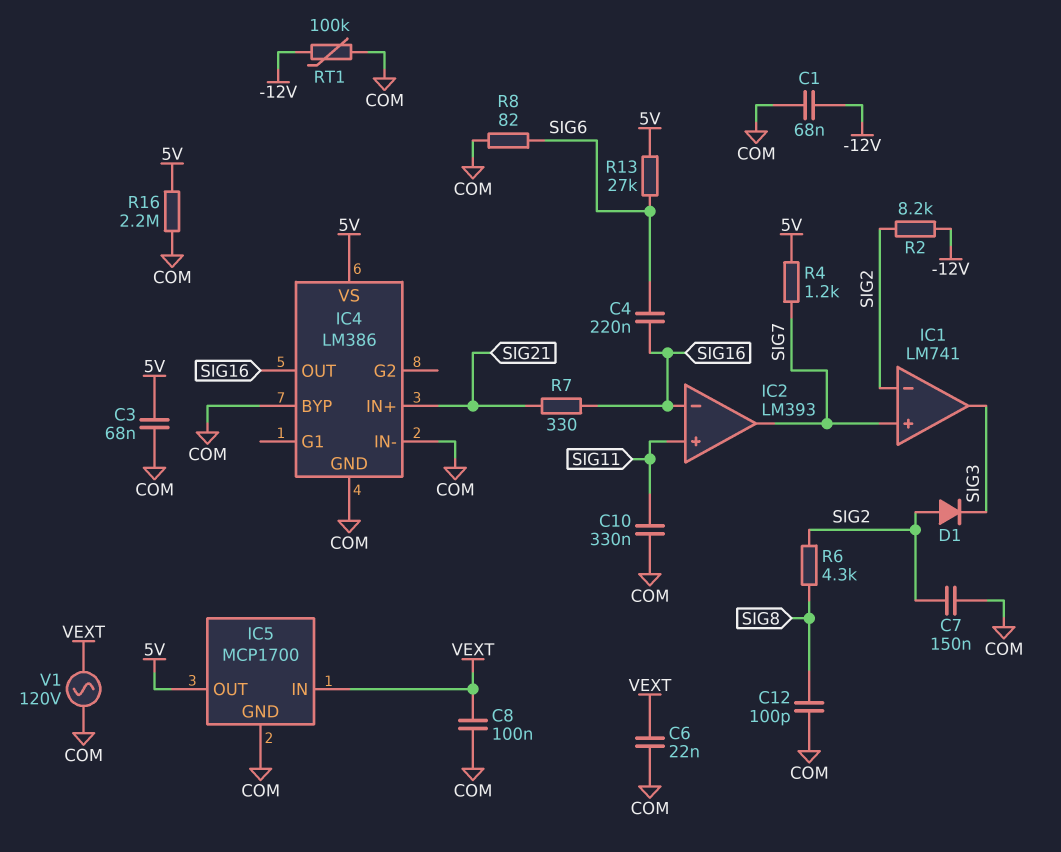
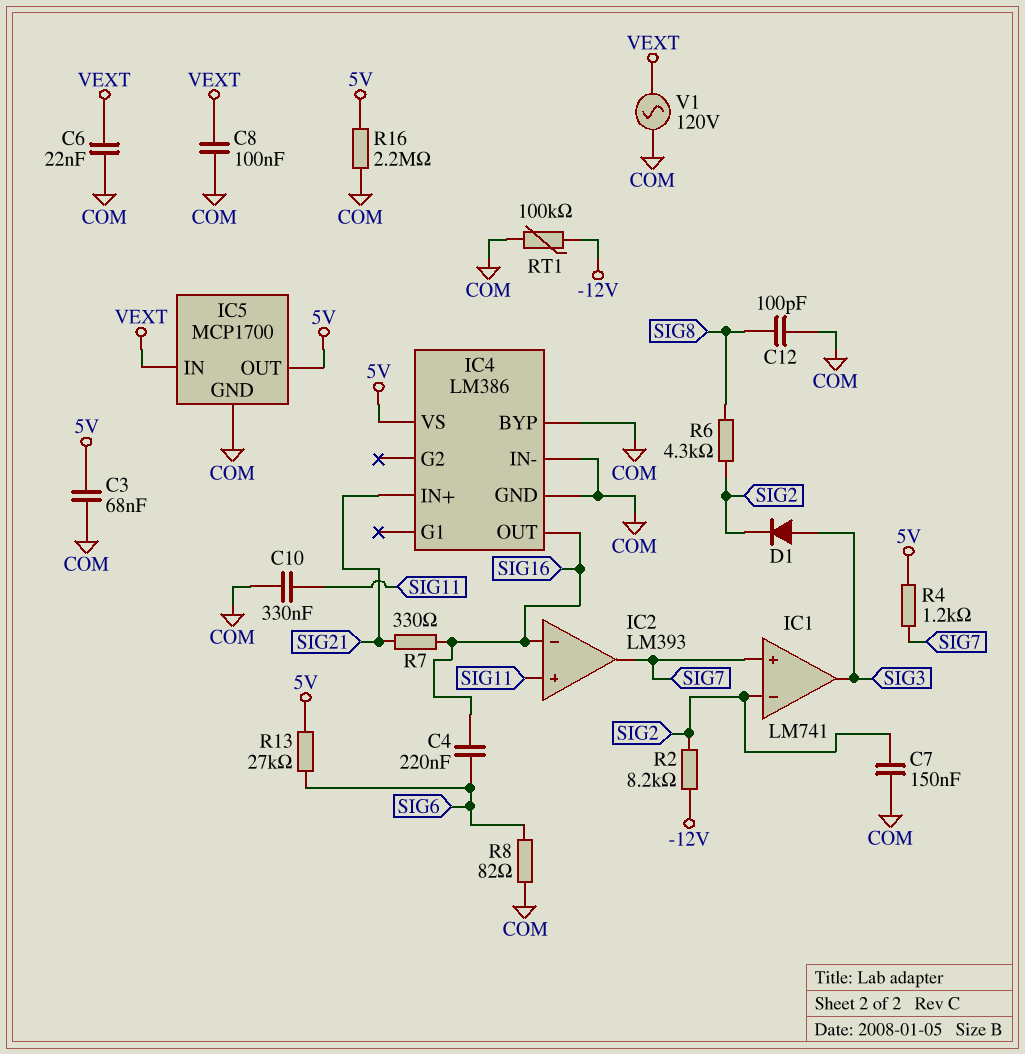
C1: 68nF (-12V, COM) -> none
D1: diode (A SIG2, K SIG3) -> diode (A SIG3, K SIG2)

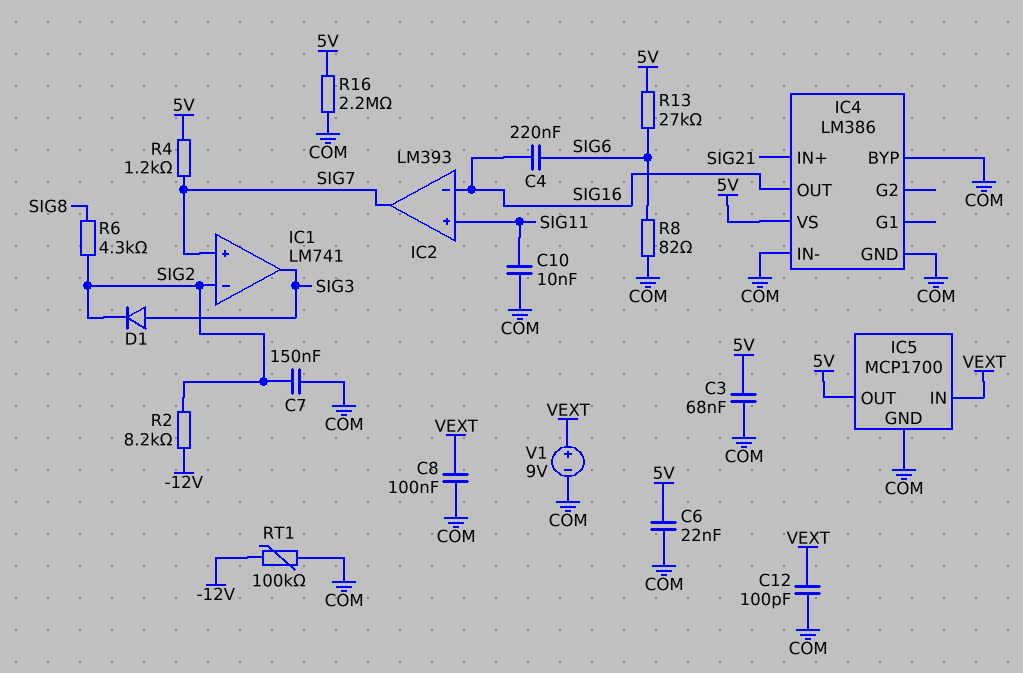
C6: 22nF (COM, VEXT) -> 22nF (5V, COM)
C10: 330nF (COM, SIG11) -> 10nF (COM, SIG11)
C12: 100pF (COM, SIG8) -> 100pF (COM, VEXT)
R7: 330 (SIG16, SIG21) -> none
V1: AC 120V (COM, VEXT) -> 9V (plus VEXT, minus COM)

